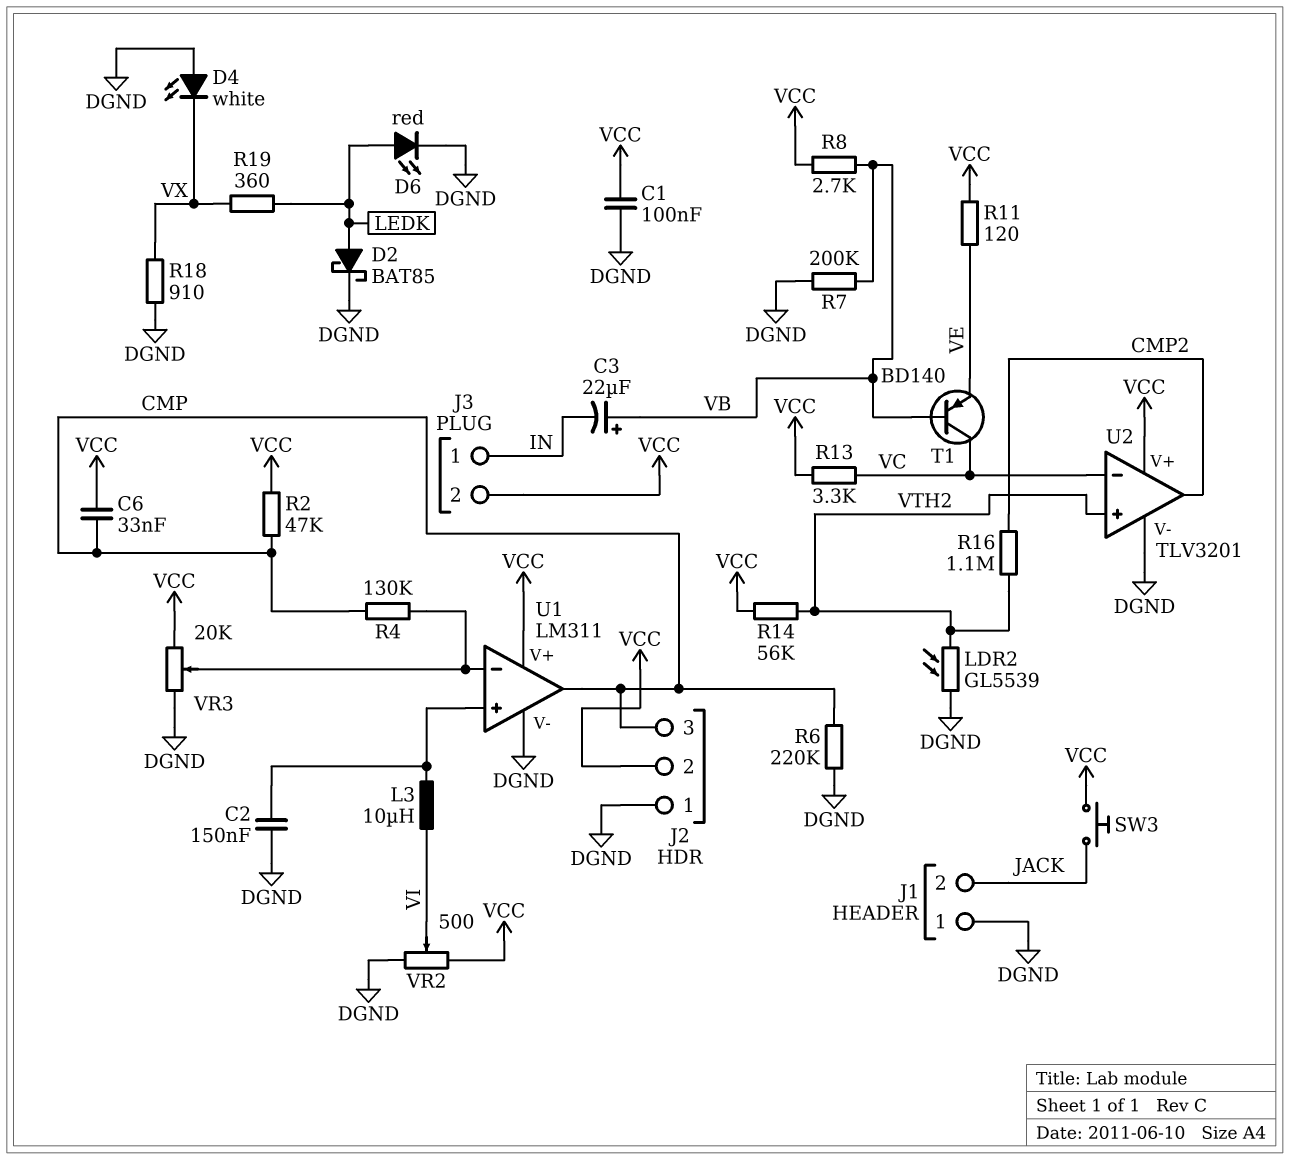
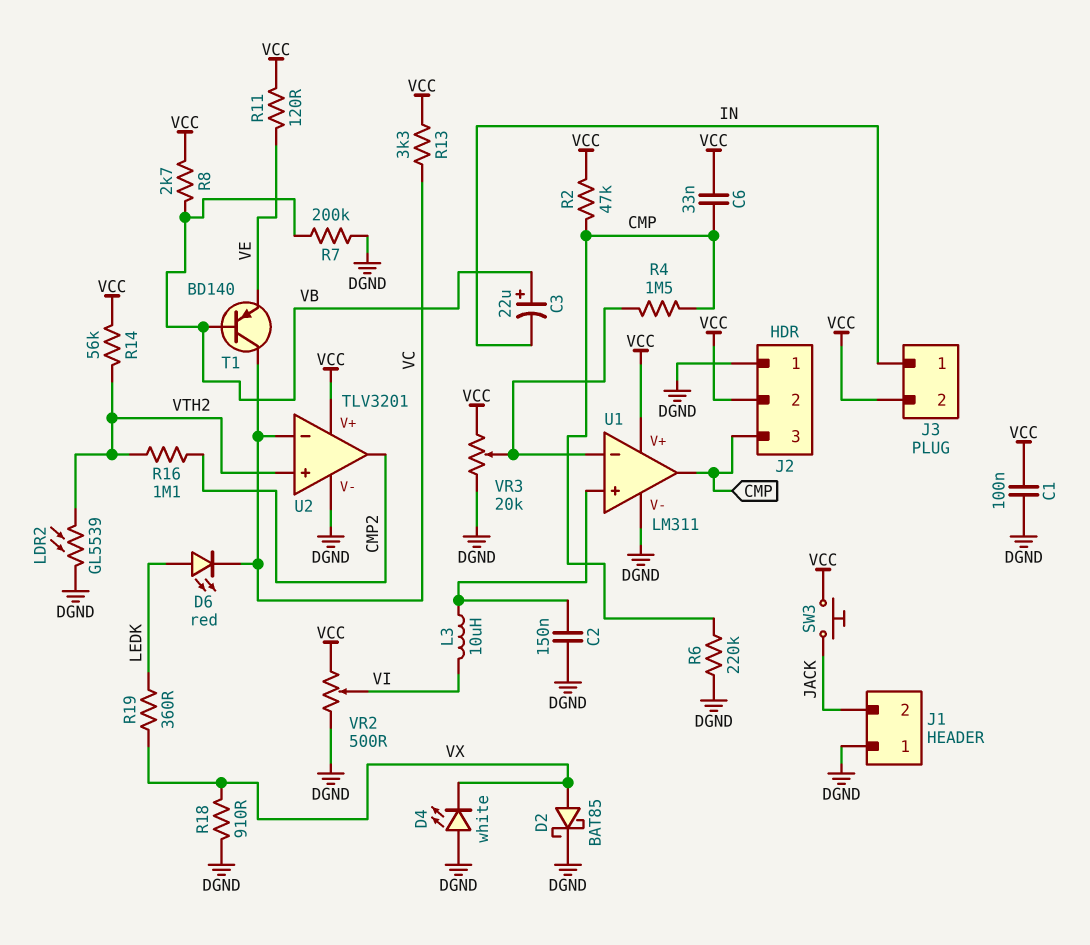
D2: schottky BAT85 (A LEDK, K DGND) -> schottky BAT85 (A VX, K DGND)
D6: LED red (A LEDK, K DGND) -> LED red (A LEDK, K VC)
R4: 130k (CMP, U1/in-) -> 1.5M (CMP, U1/in-)

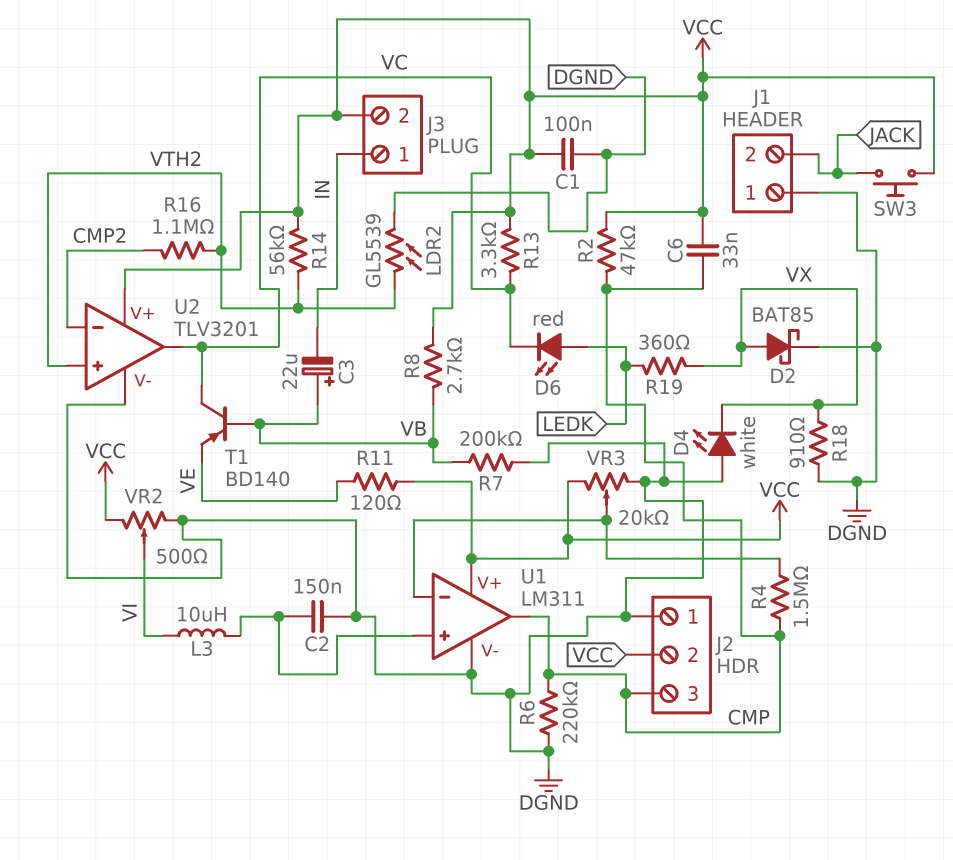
U2 pin in-: VC -> CMP2
U2 pin out: CMP2 -> VC

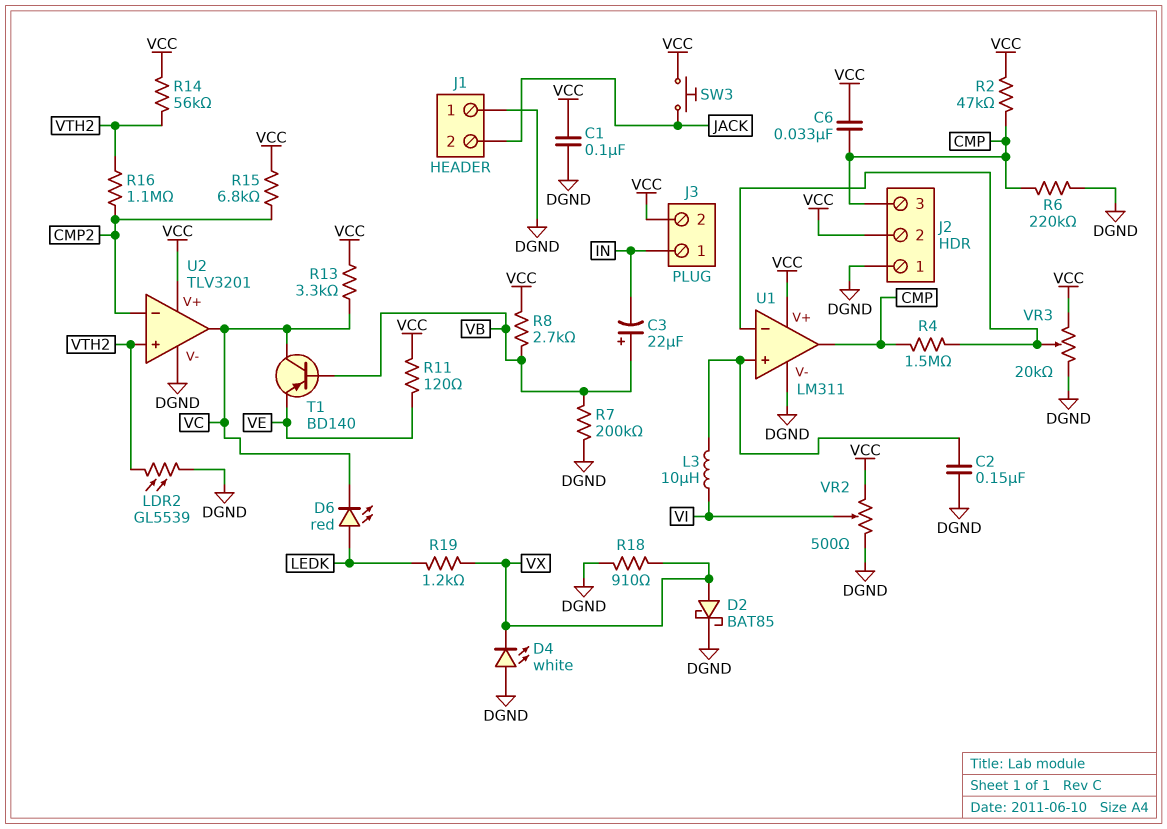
R15: none -> 6.8k (CMP2, VCC)
R19: 360 (LEDK, VX) -> 1.2k (LEDK, VX)

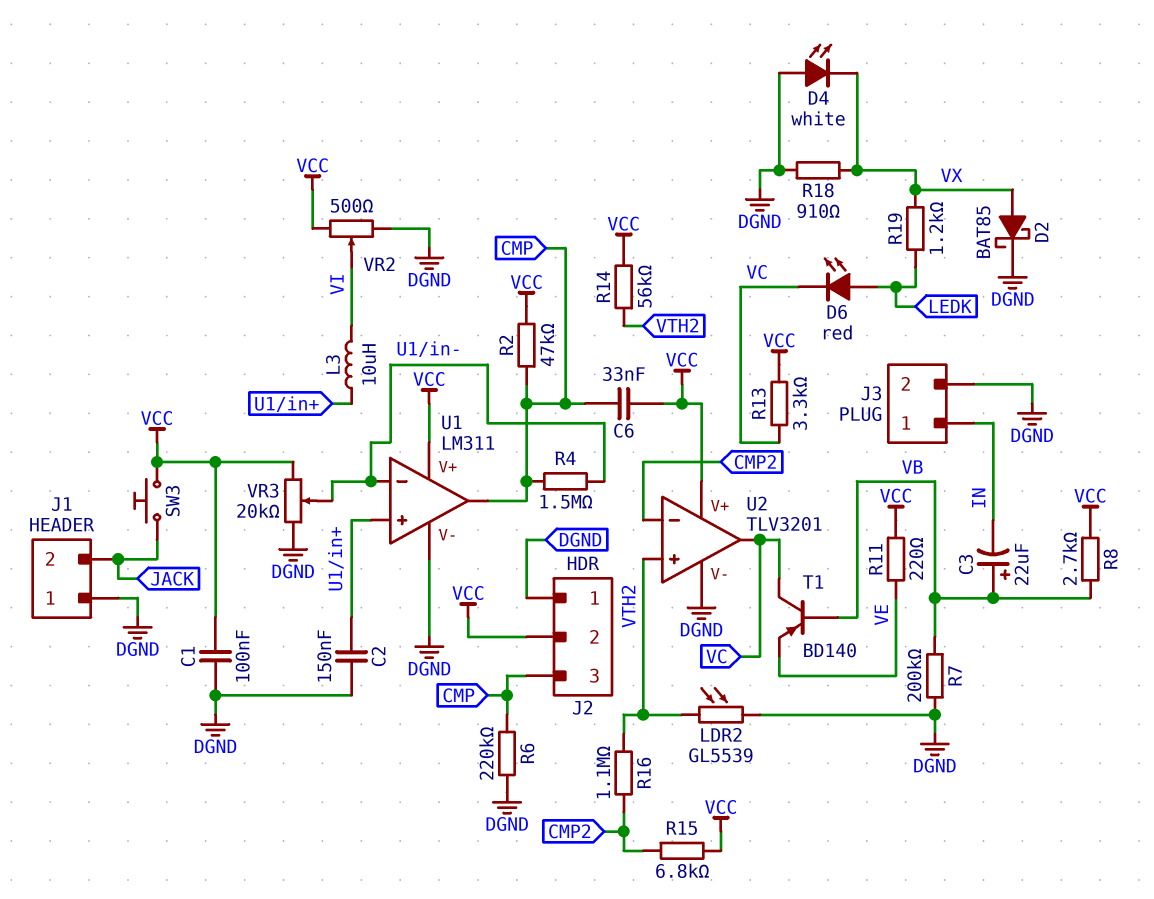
J3 pin 2: VCC -> DGND
R11: 120 (VCC, VE) -> 220 (VCC, VE)

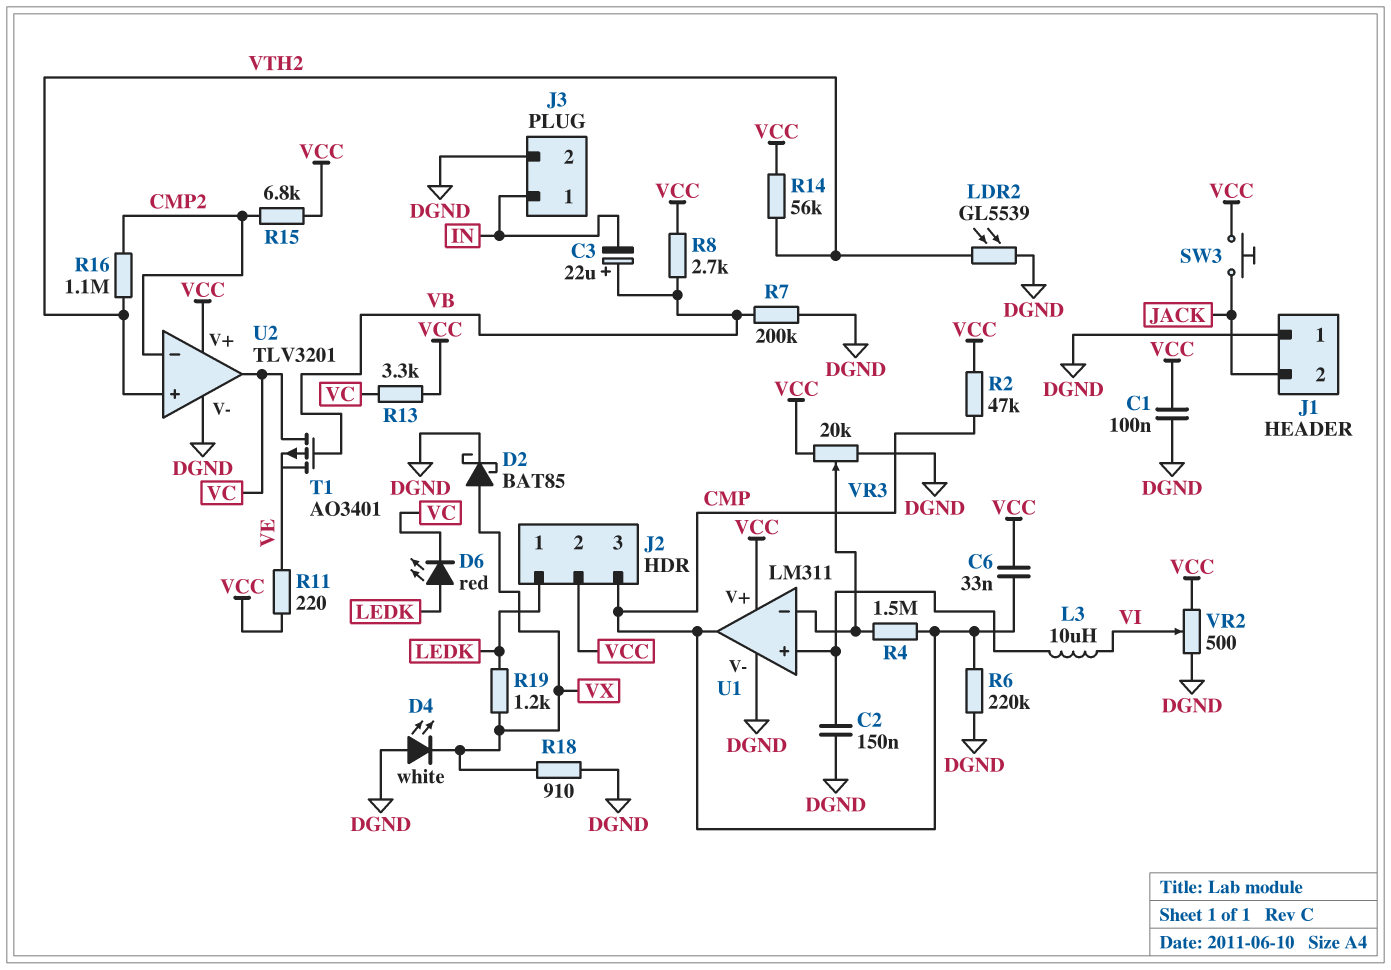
J2 pin 1: DGND -> LEDK
T1: PNP BD140 (B VB, C VC, E VE) -> PMOS AO3401 (G VB, D VC, S VE)

